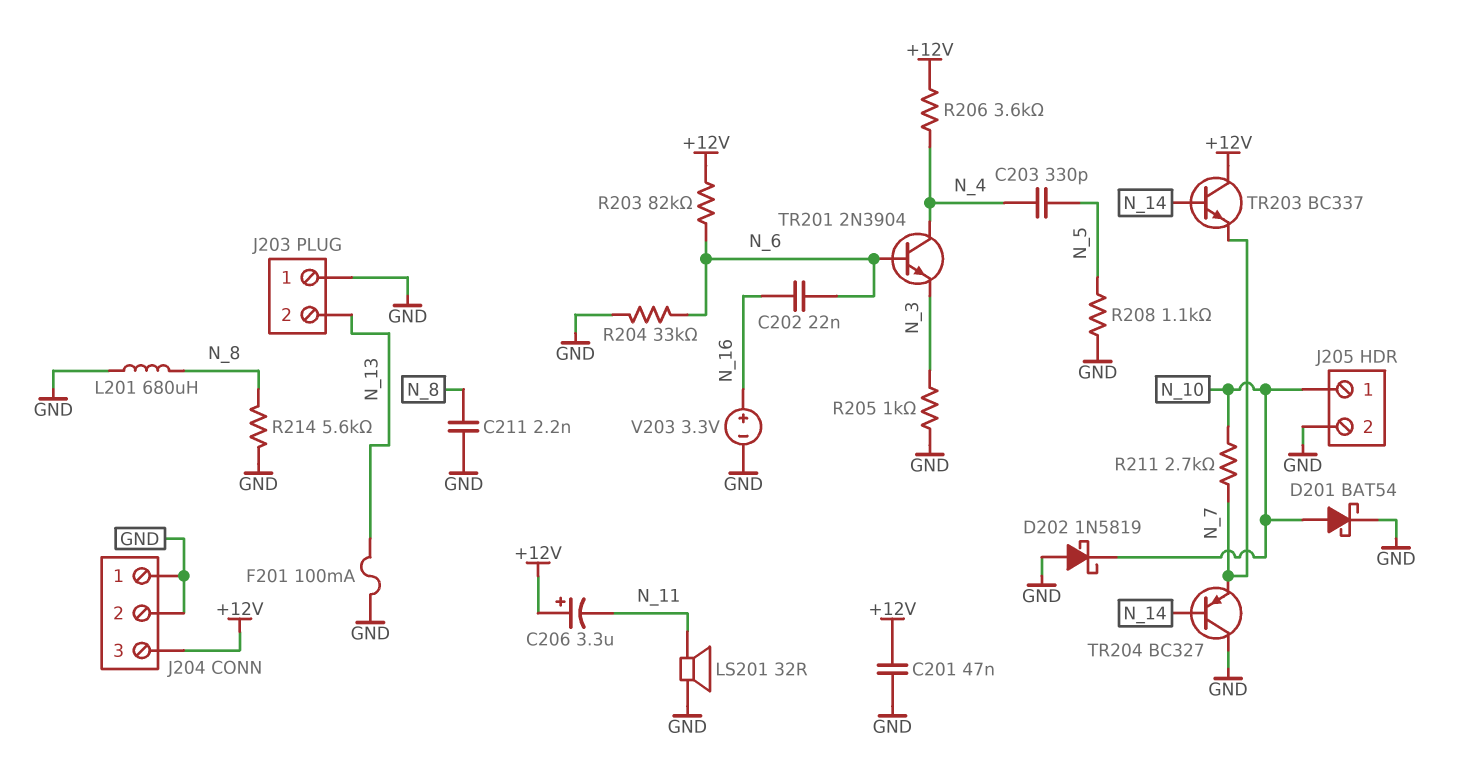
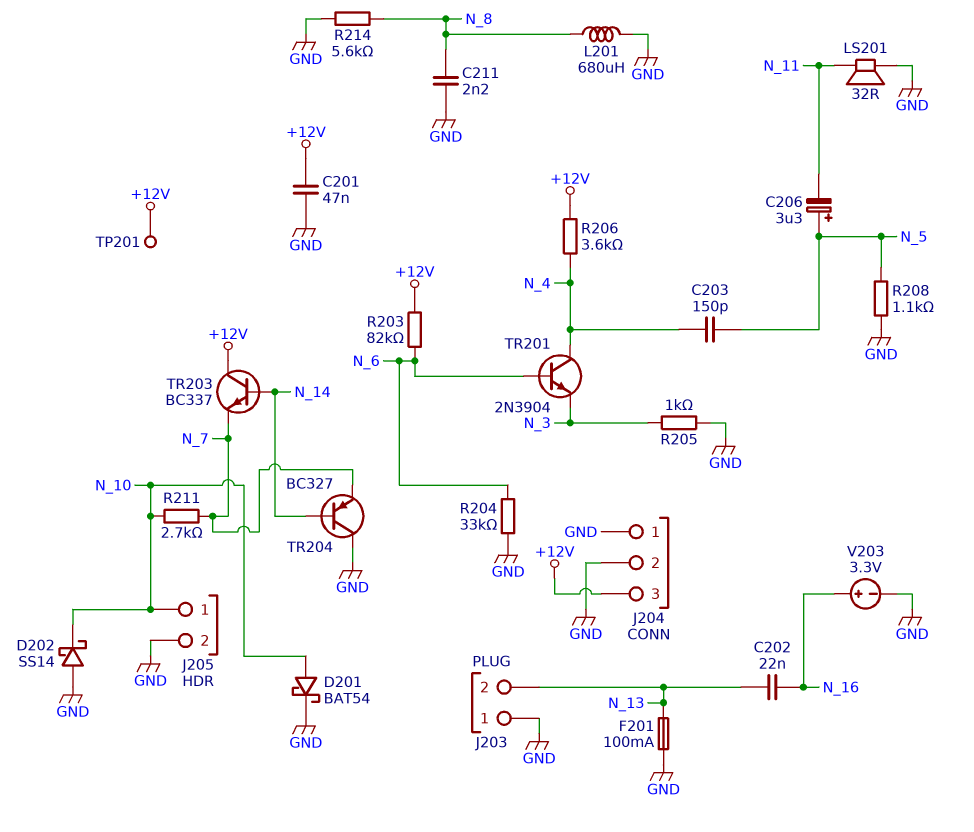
C202: 22nF (N_6, N_16) -> 22nF (N_13, N_16)
C203: 330pF (N_4, N_5) -> 150pF (N_4, N_5)
C206: 3.3uF (plus +12V, minus N_11) -> 3.3uF (plus N_5, minus N_11)
D202: schottky 1N5819 (A GND, K N_10) -> schottky SS14 (A GND, K N_10)
TP201: none -> test point (+12V)

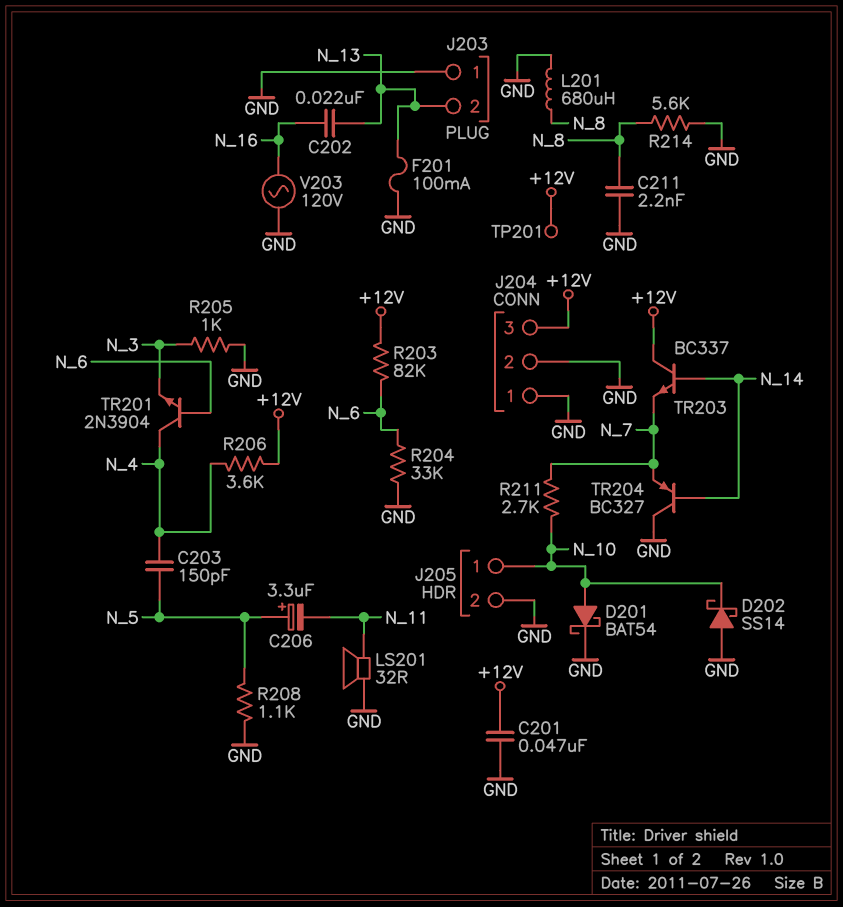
V203: 3.3V (plus N_16, minus GND) -> AC 120V (GND, N_16)

